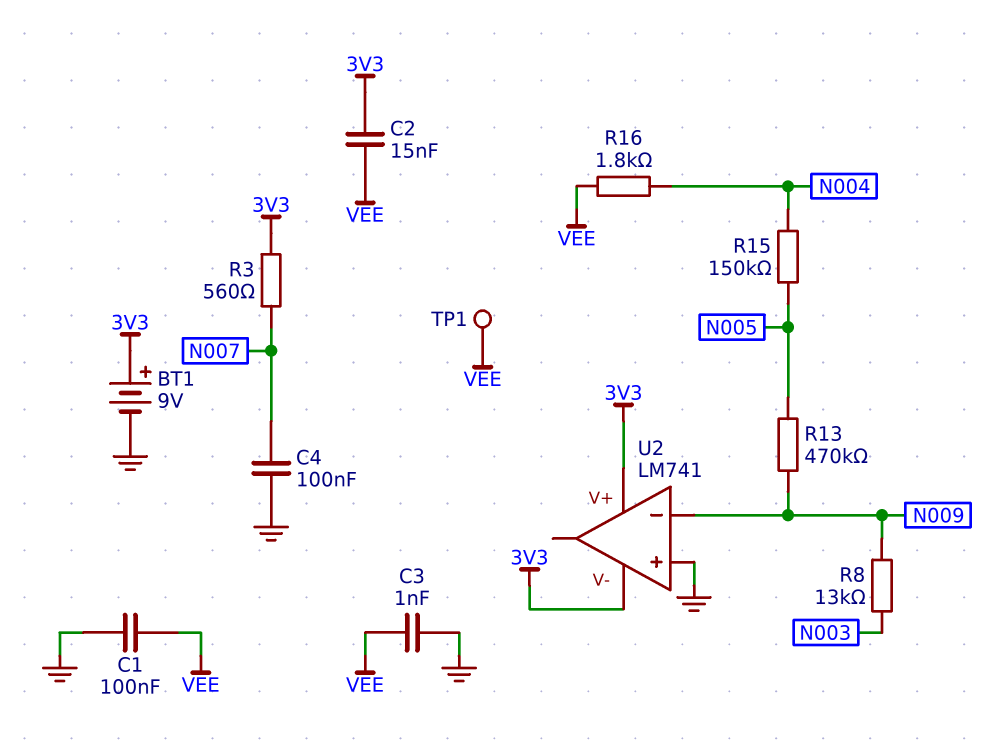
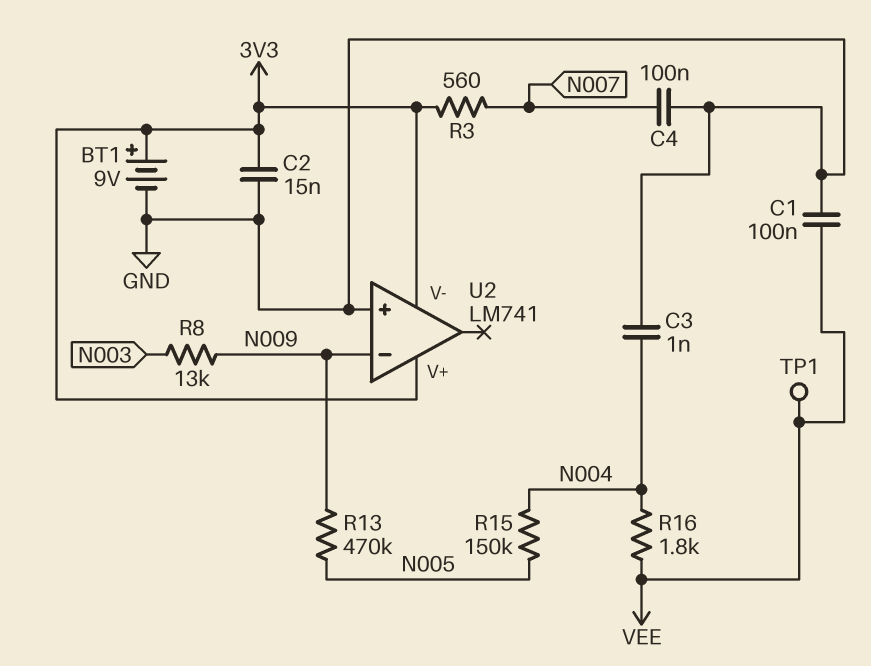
C2: 15nF (3V3, VEE) -> 15nF (3V3, GND)
C3: 1nF (GND, VEE) -> 1nF (GND, N004)

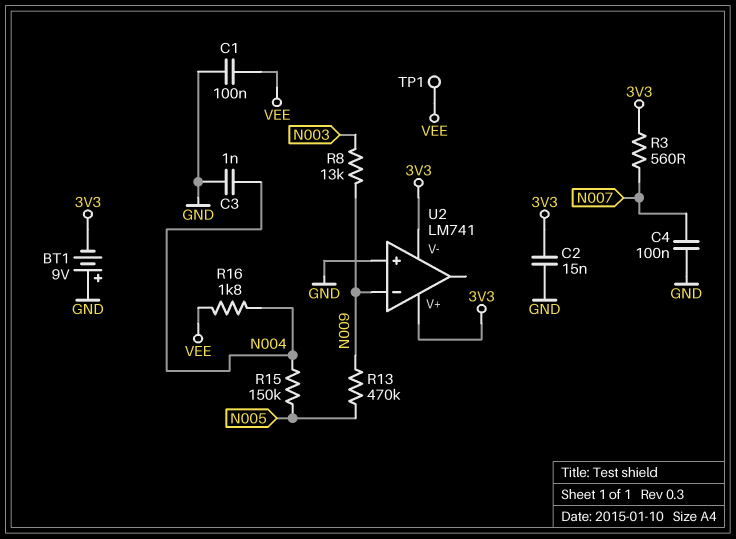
BT1: 9V (plus 3V3, minus GND) -> 9V (plus GND, minus 3V3)

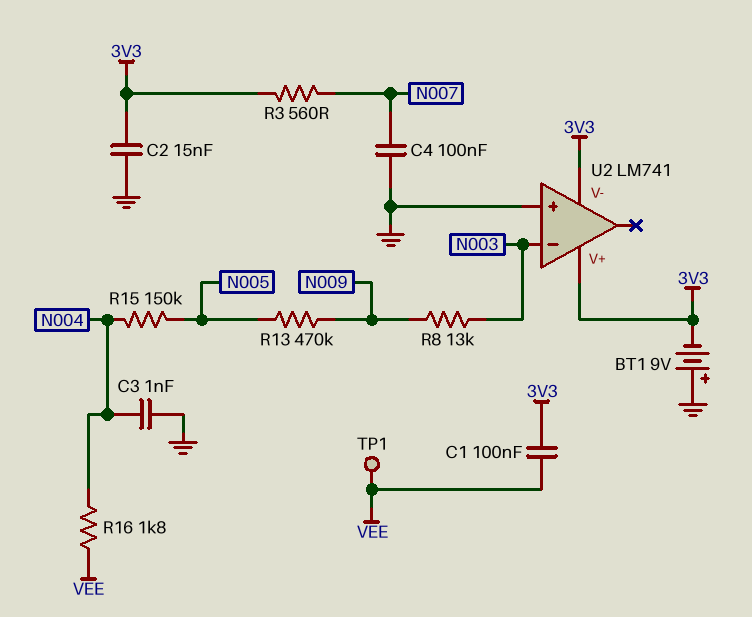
C1: 100nF (GND, VEE) -> 100nF (3V3, VEE)
U2 pin in-: N009 -> N003

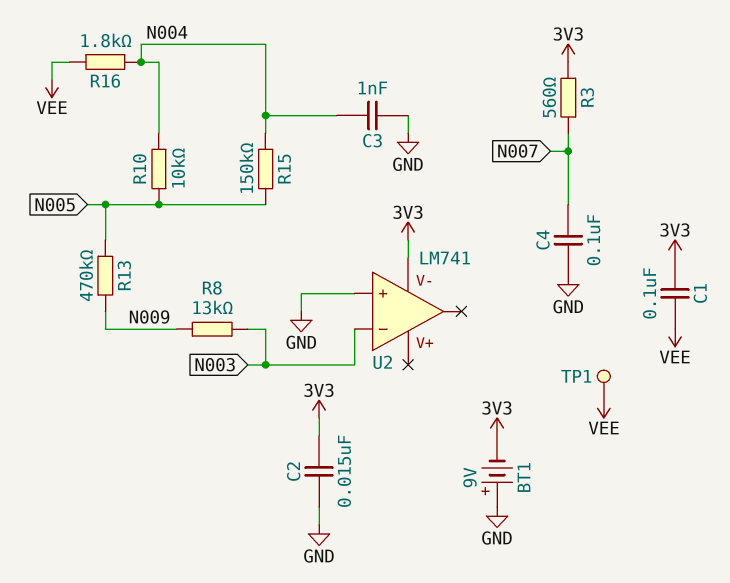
R10: none -> 10k (N004, N005)
U2 pin V+: 3V3 -> none

